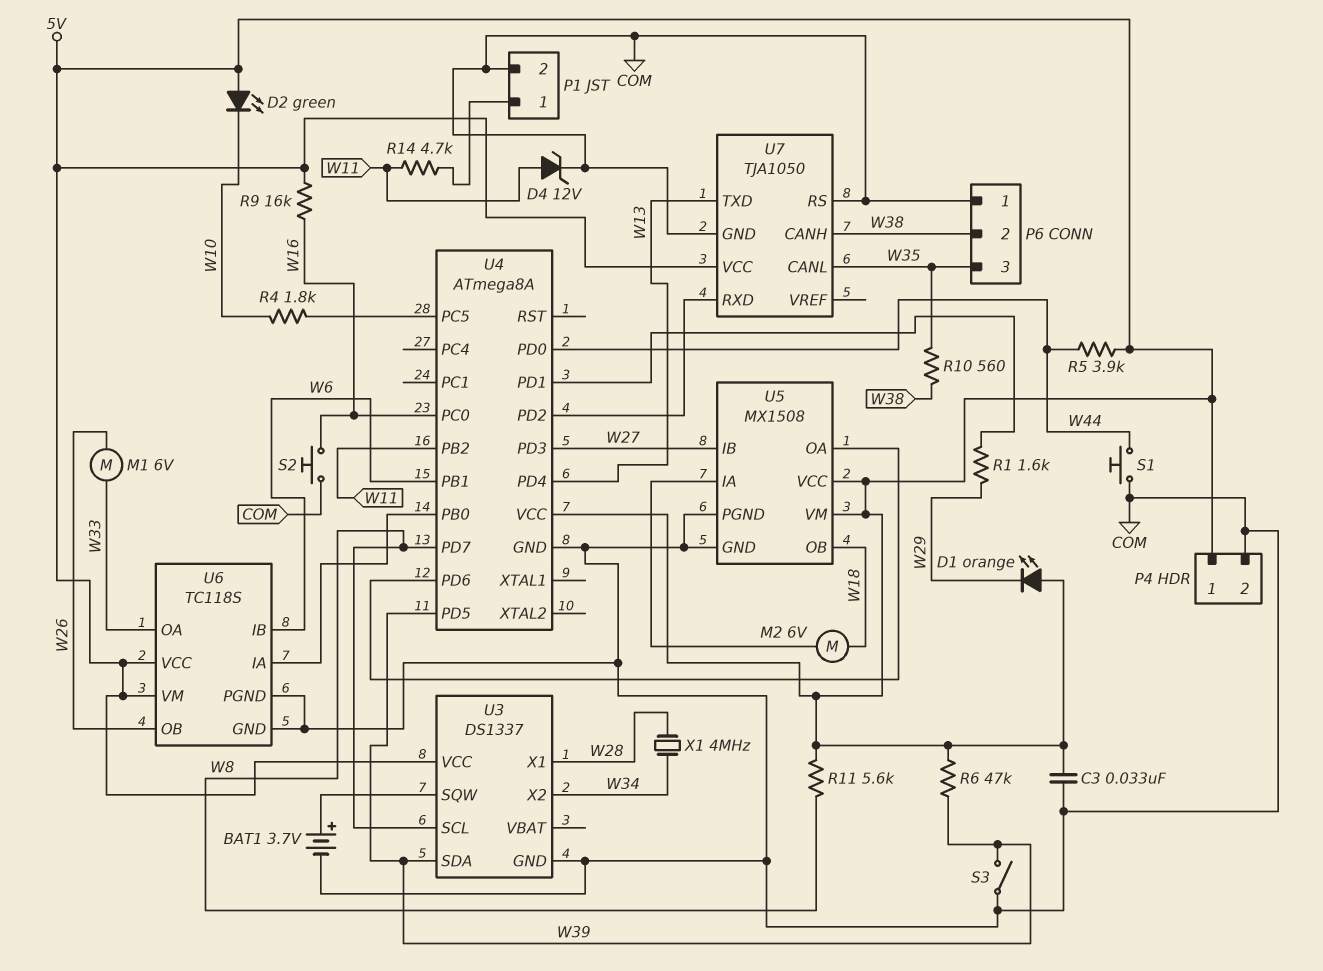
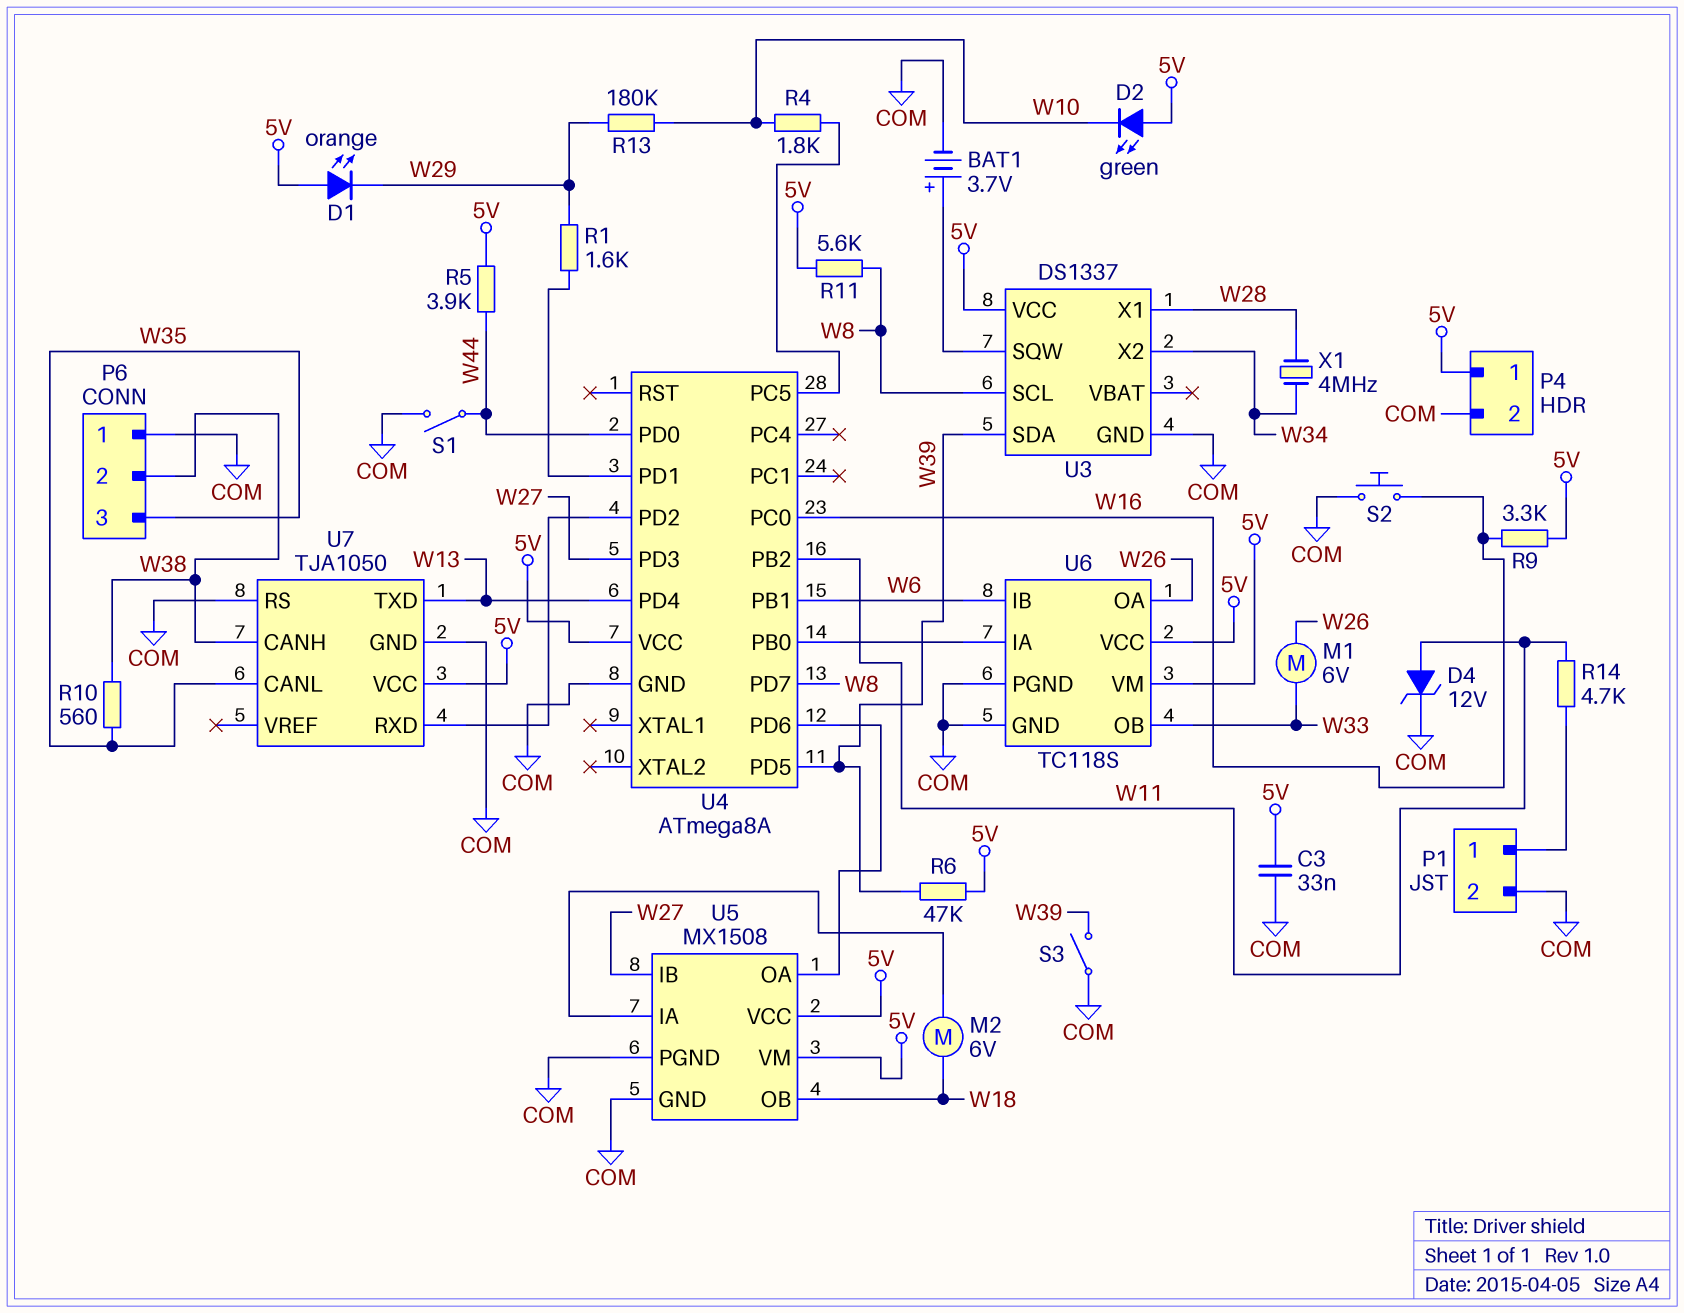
R9: 16k (5V, W16) -> 3.3k (5V, W16)
R13: none -> 180k (W10, W29)
S1: button (COM, W44) -> switch (COM, W44)
U6 pin OA: W33 -> W26
U6 pin OB: W26 -> W33

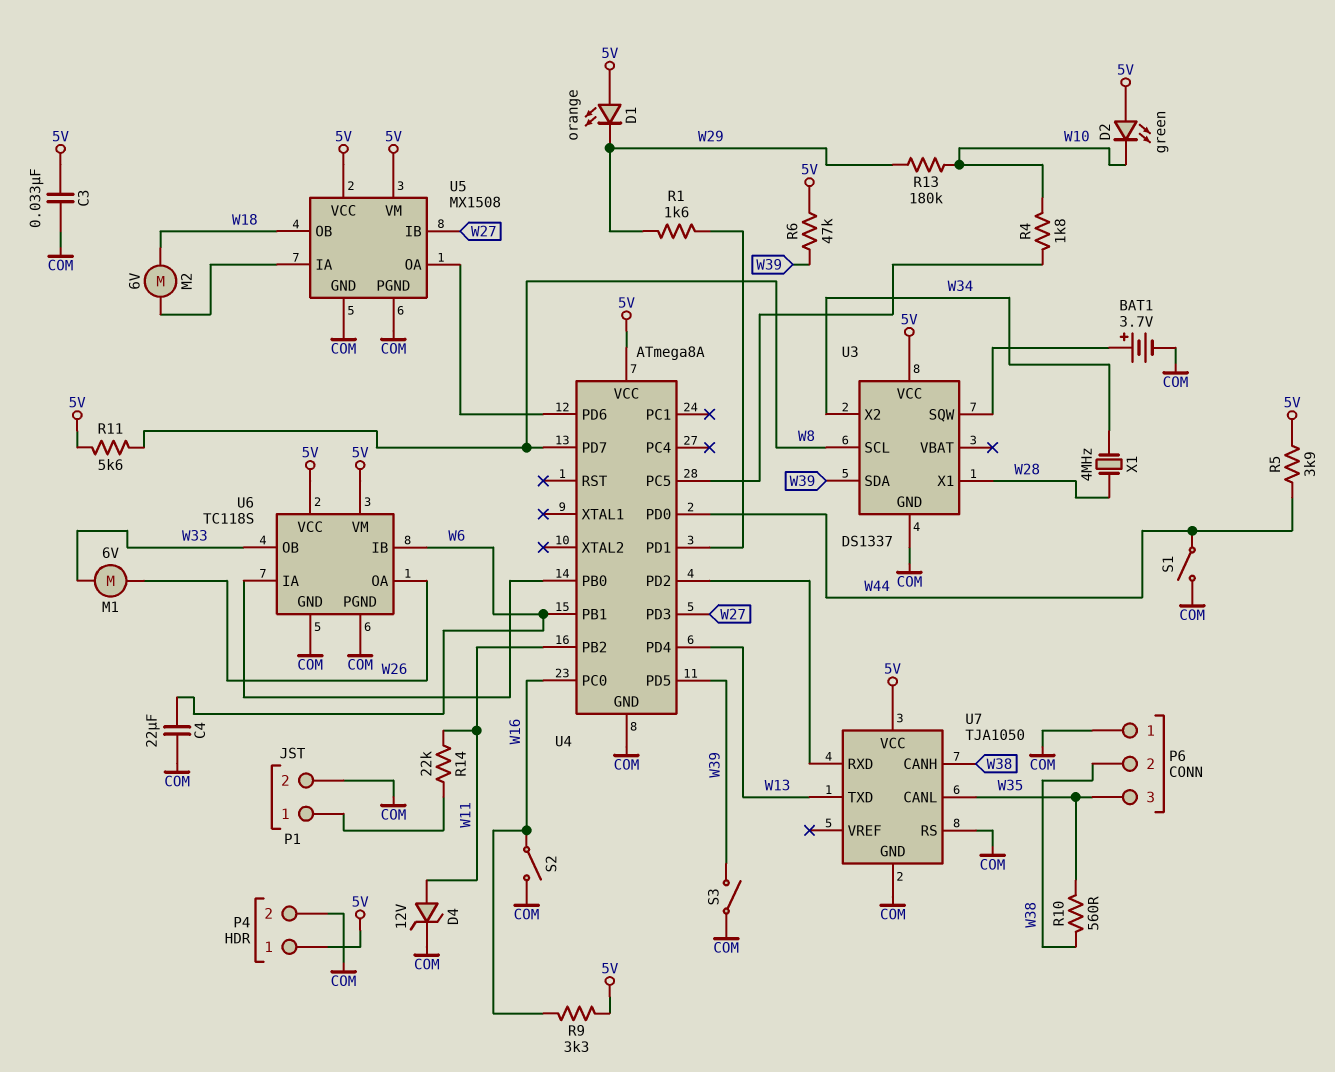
C4: none -> 22uF (COM, W6)
R14: 4.7k (P1/1, W11) -> 22k (P1/1, W11)
S2: button (COM, W16) -> switch (COM, W16)

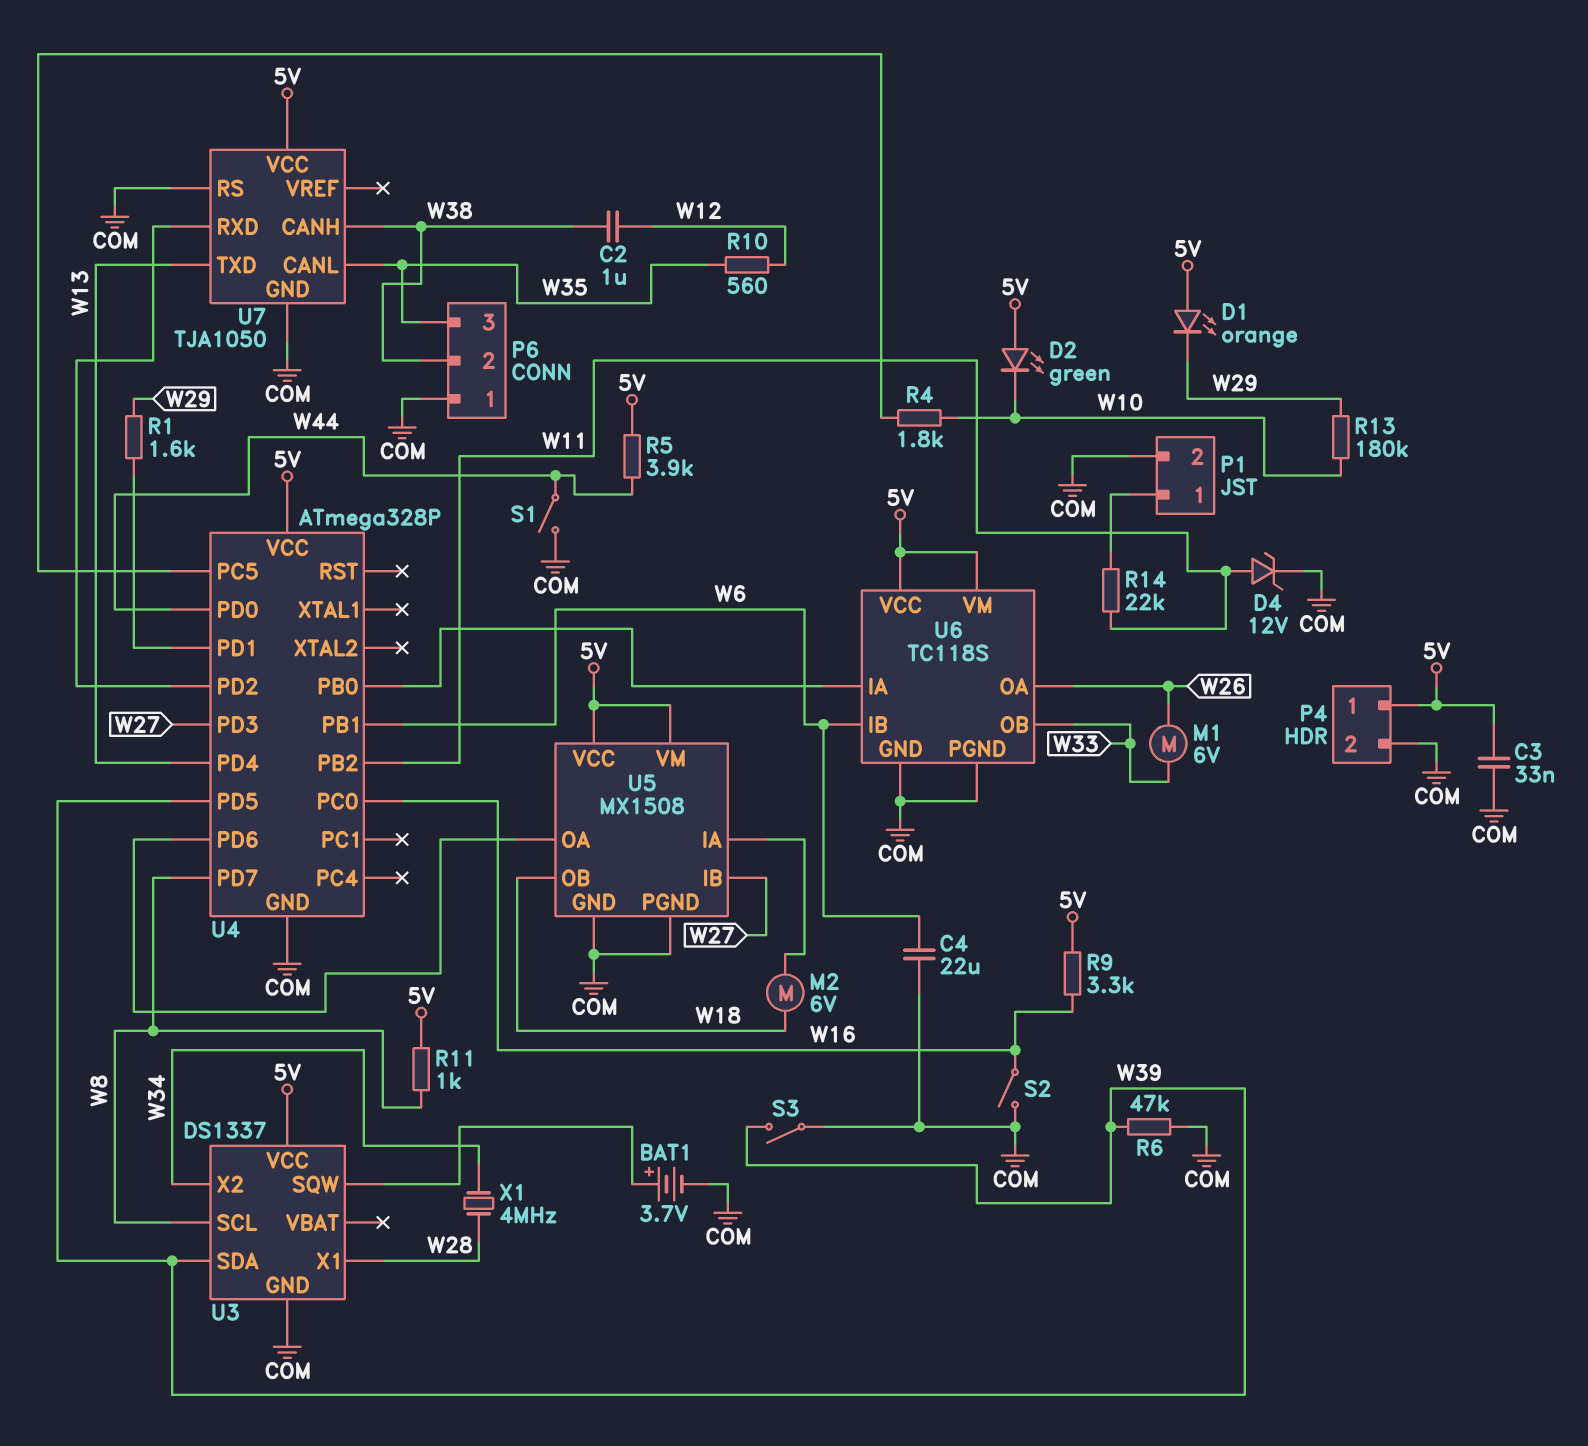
C2: none -> 1uF (W12, W38)
R6: 47k (5V, W39) -> 47k (COM, W39)
R10: 560 (W35, W38) -> 560 (W12, W35)
R11: 5.6k (5V, W8) -> 1k (5V, W8)
U4: ATmega8A -> ATmega328P

